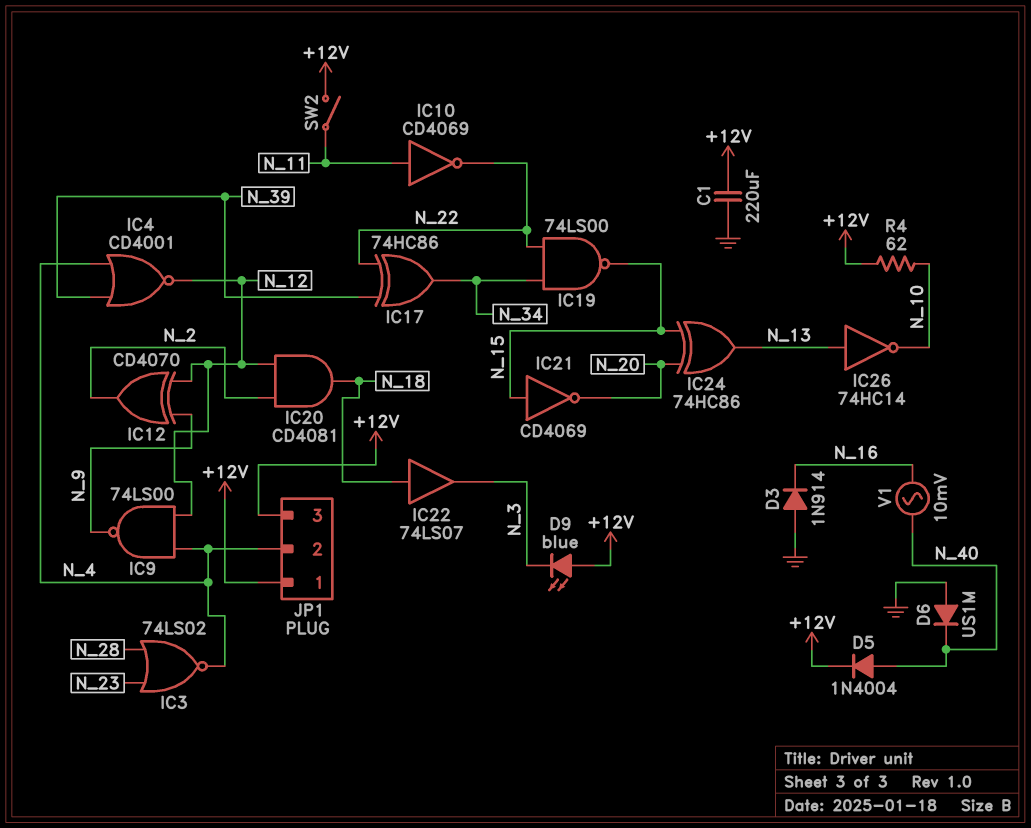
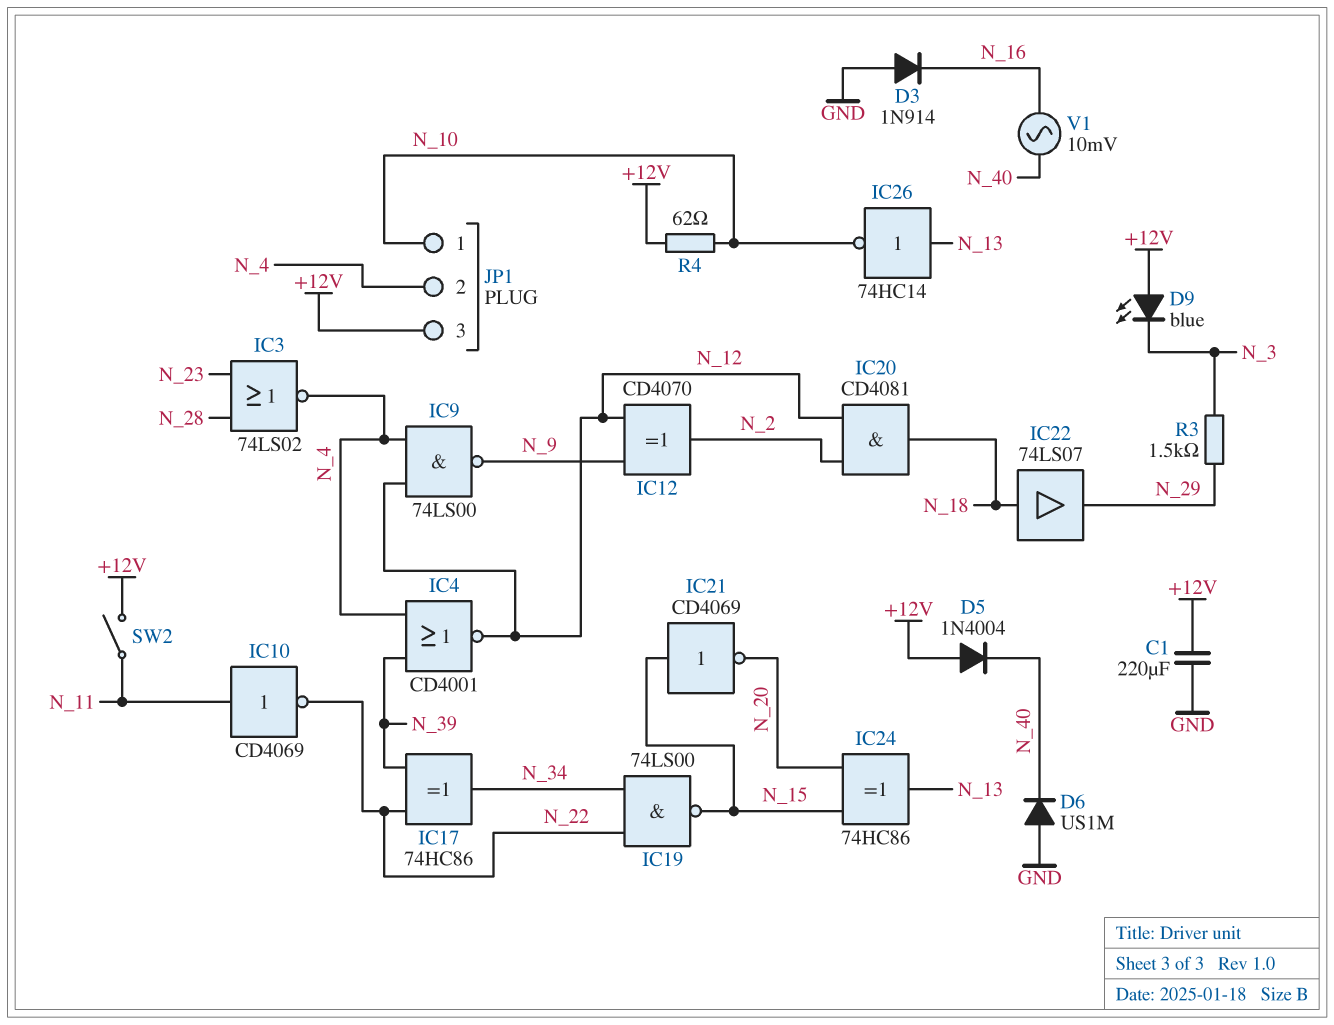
D5: diode 1N4004 (A N_40, K +12V) -> diode 1N4004 (A +12V, K N_40)
IC22: buffer 74LS07 (in N_18, out N_3) -> buffer 74LS07 (in N_18, out N_29)
JP1 pin 1: +12V -> N_10
R3: none -> 1.5k (N_3, N_29)

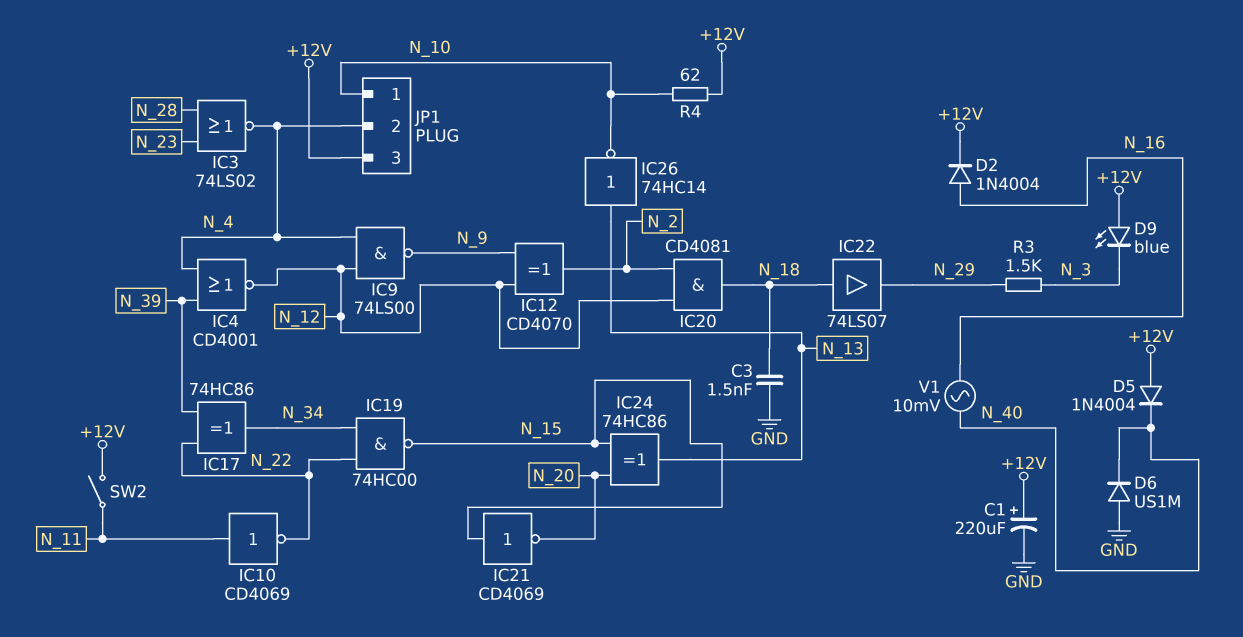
C1: 220uF (+12V, GND) -> 220uF (plus +12V, minus GND)
C3: none -> 1.5nF (GND, N_18)
D2: none -> diode 1N4004 (A N_16, K +12V)
D3: diode 1N914 (A GND, K N_16) -> none
IC19: NAND 74LS00 (in N_22, in N_34, out N_15) -> NAND 74HC00 (in N_22, in N_34, out N_15)

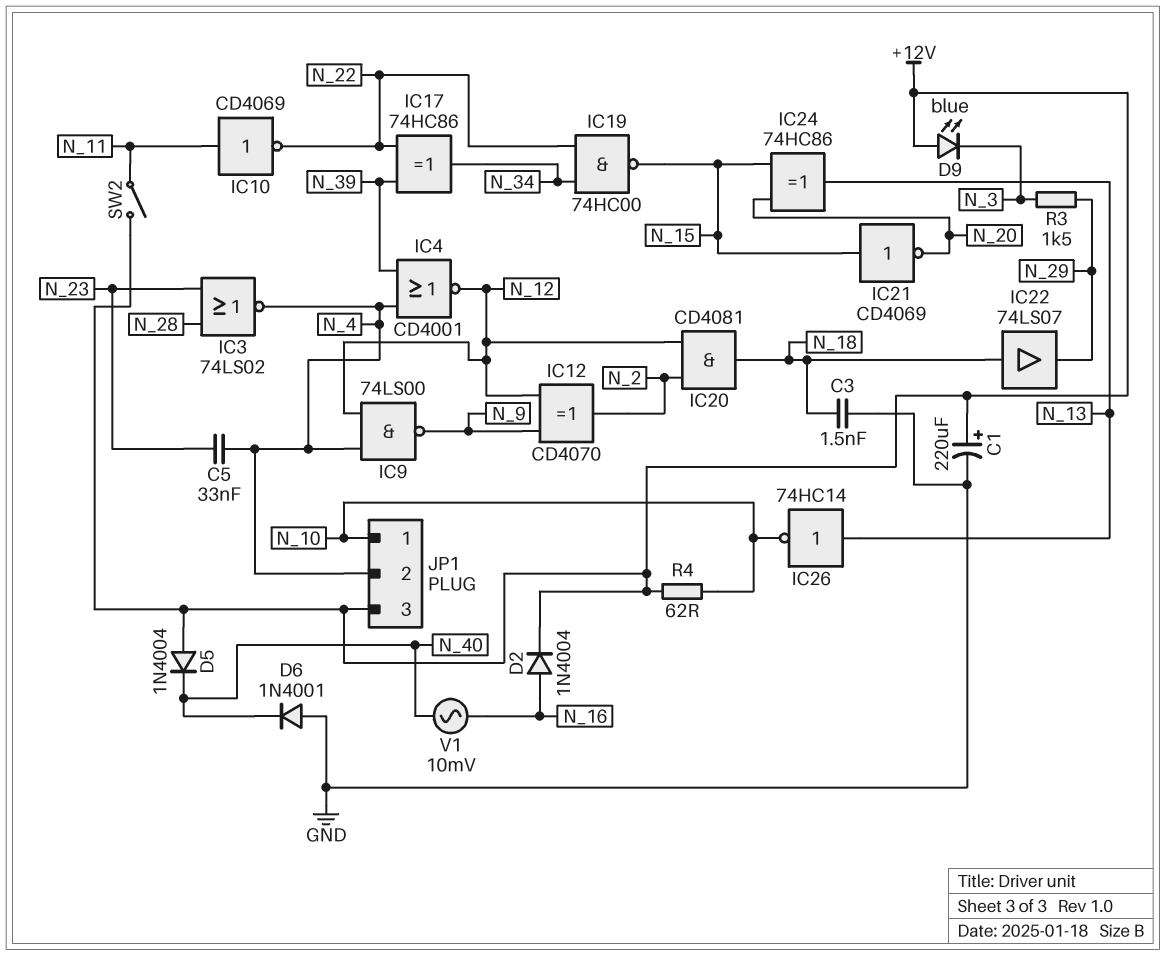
C5: none -> 33nF (N_4, N_23)
D6: diode US1M (A GND, K N_40) -> diode 1N4001 (A GND, K N_40)

